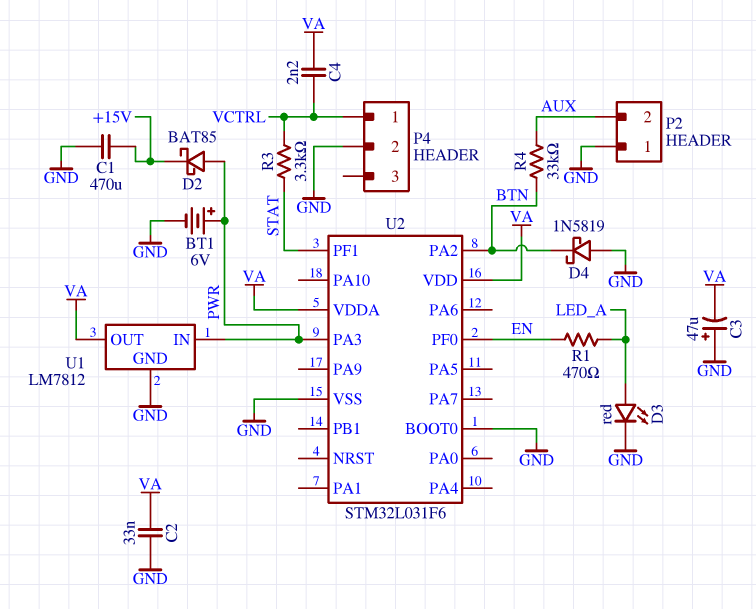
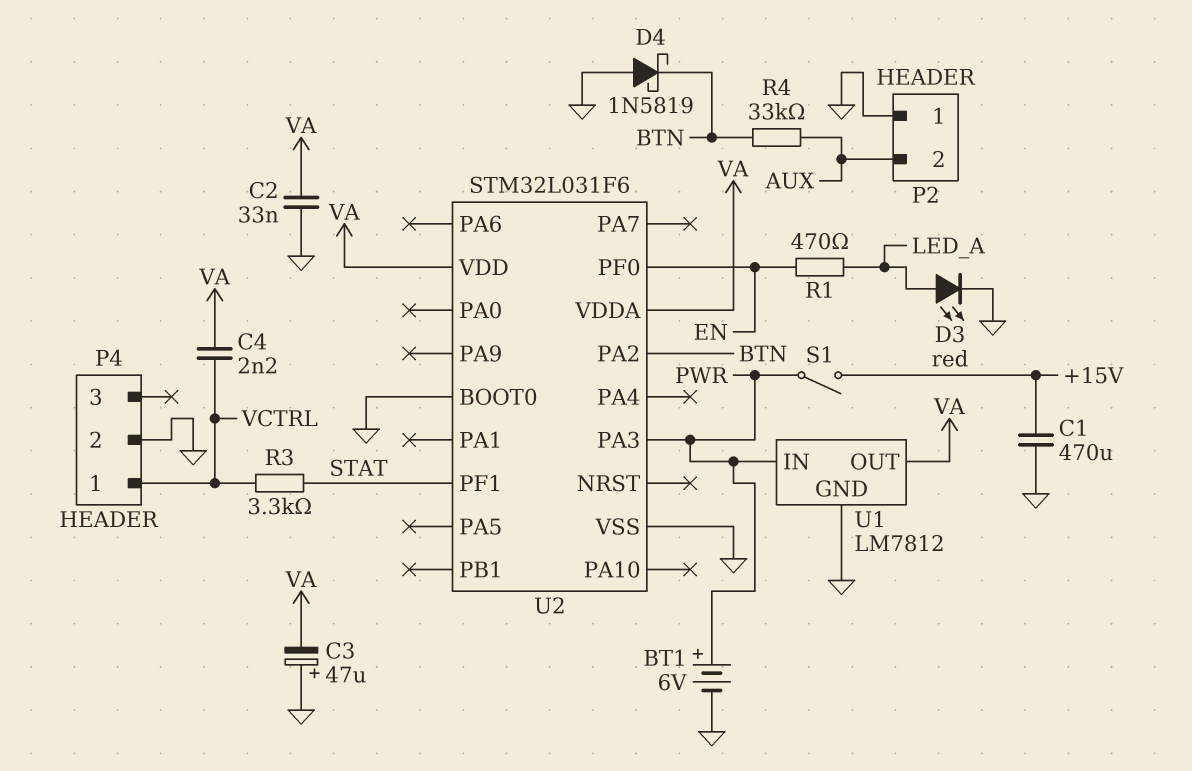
D2: schottky BAT85 (A PWR, K +15V) -> none
S1: none -> switch (+15V, PWR)

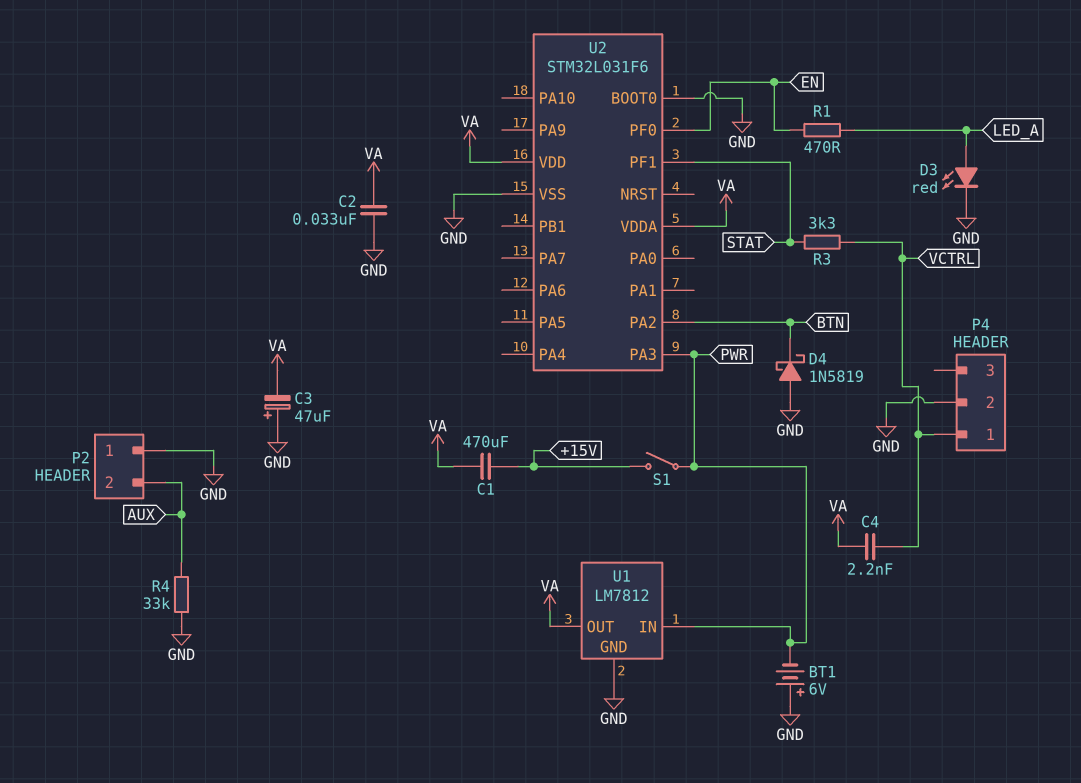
BT1: 6V (plus PWR, minus GND) -> 6V (plus GND, minus PWR)
C1: 470uF (+15V, GND) -> 470uF (+15V, VA)
R4: 33k (AUX, BTN) -> 33k (AUX, GND)

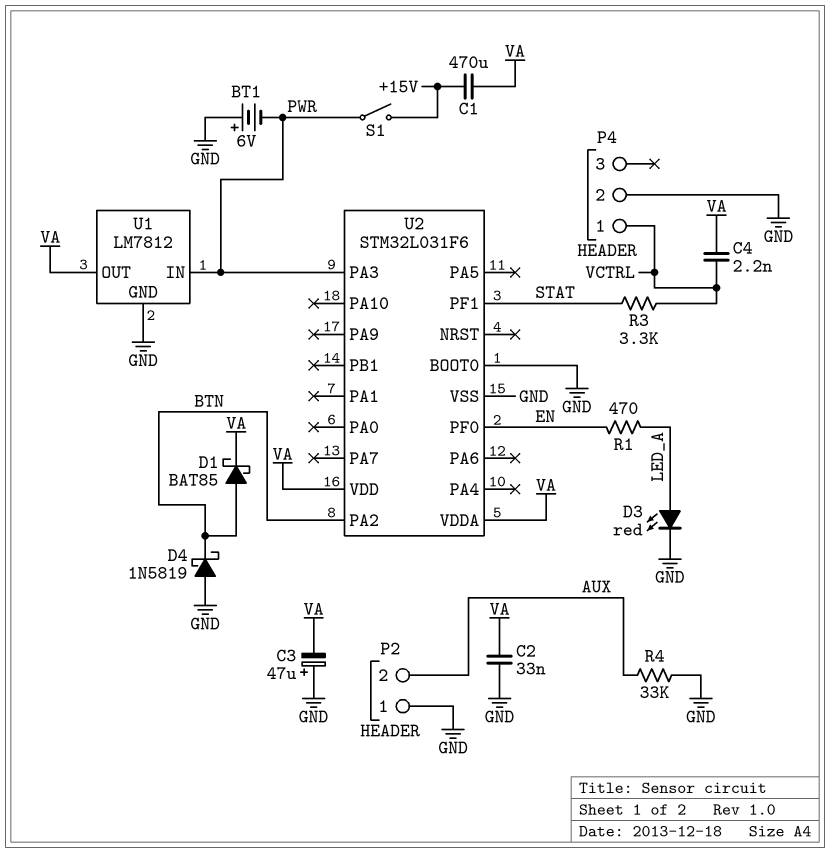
D1: none -> schottky BAT85 (A BTN, K VA)

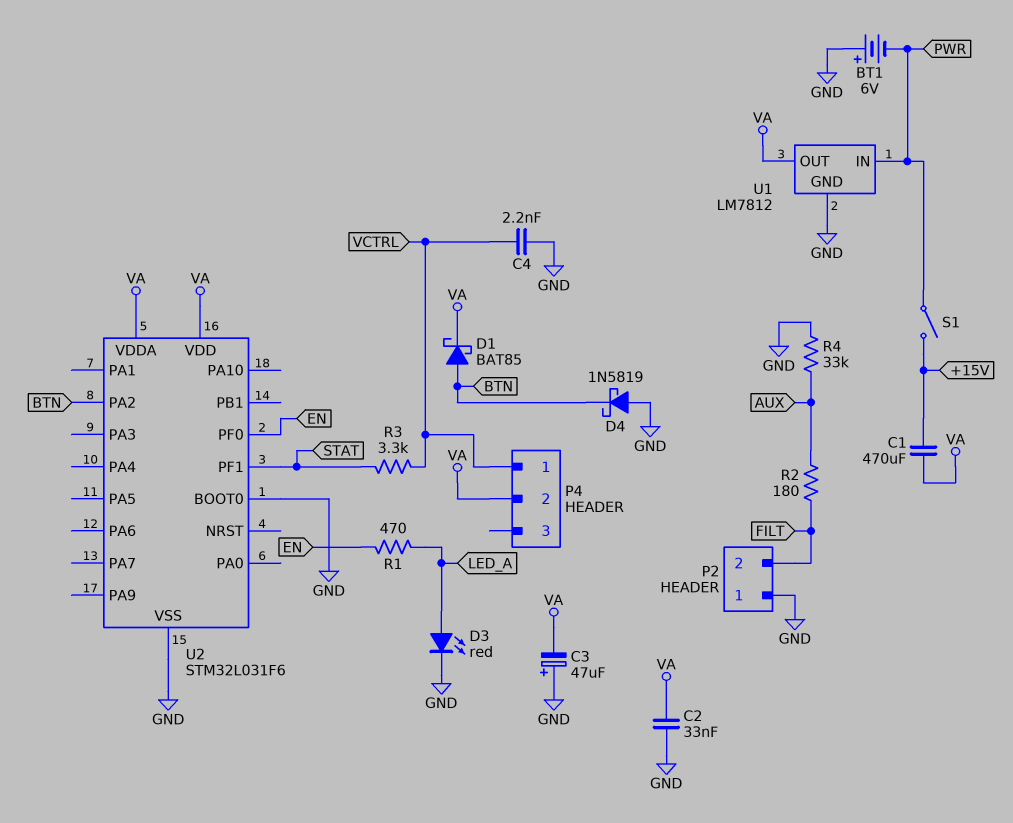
C4: 2.2nF (VA, VCTRL) -> 2.2nF (GND, VCTRL)
P2 pin 2: AUX -> FILT
P4 pin 2: GND -> VA
R2: none -> 180 (AUX, FILT)
U2 pin PA3: PWR -> none

